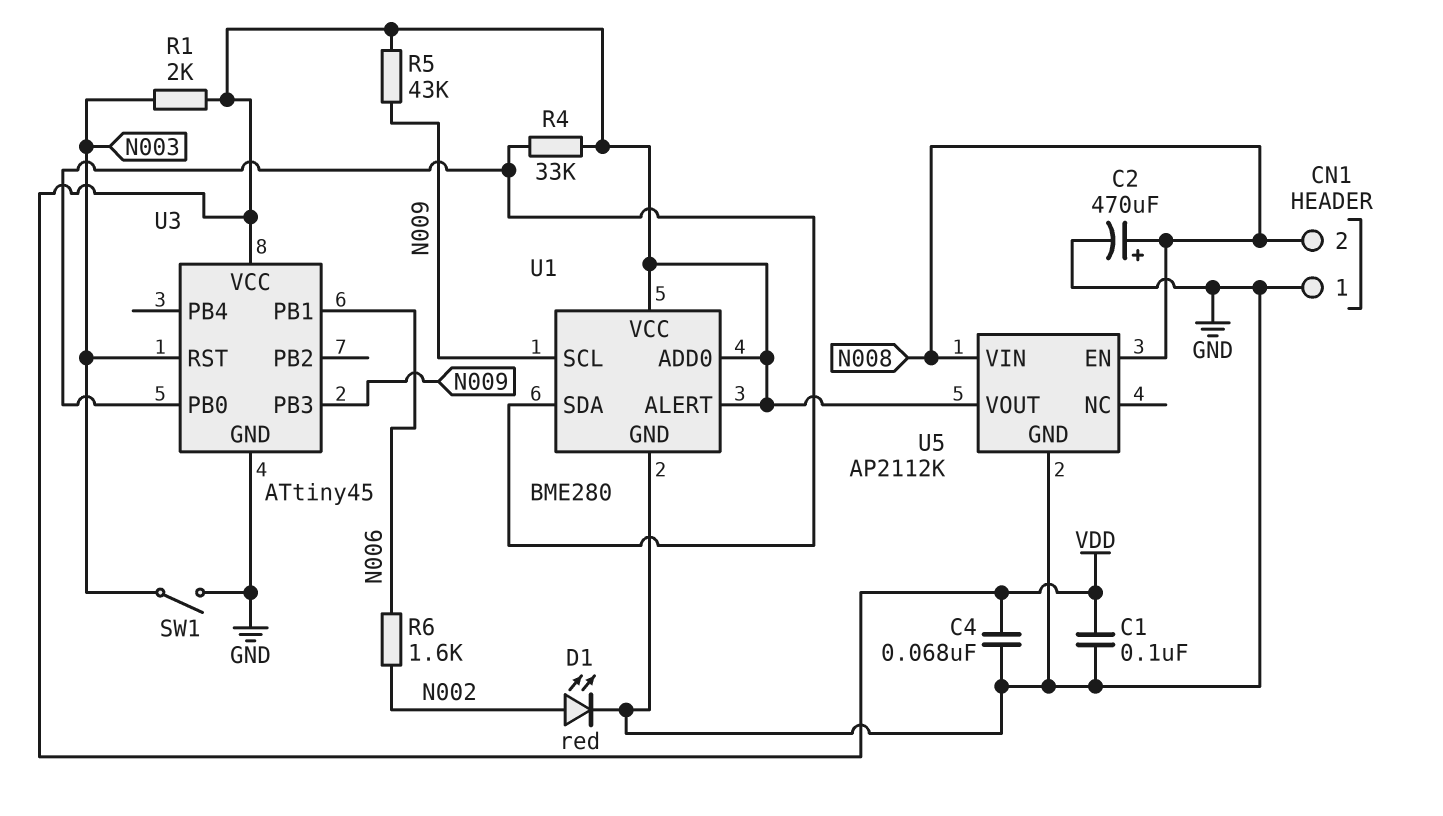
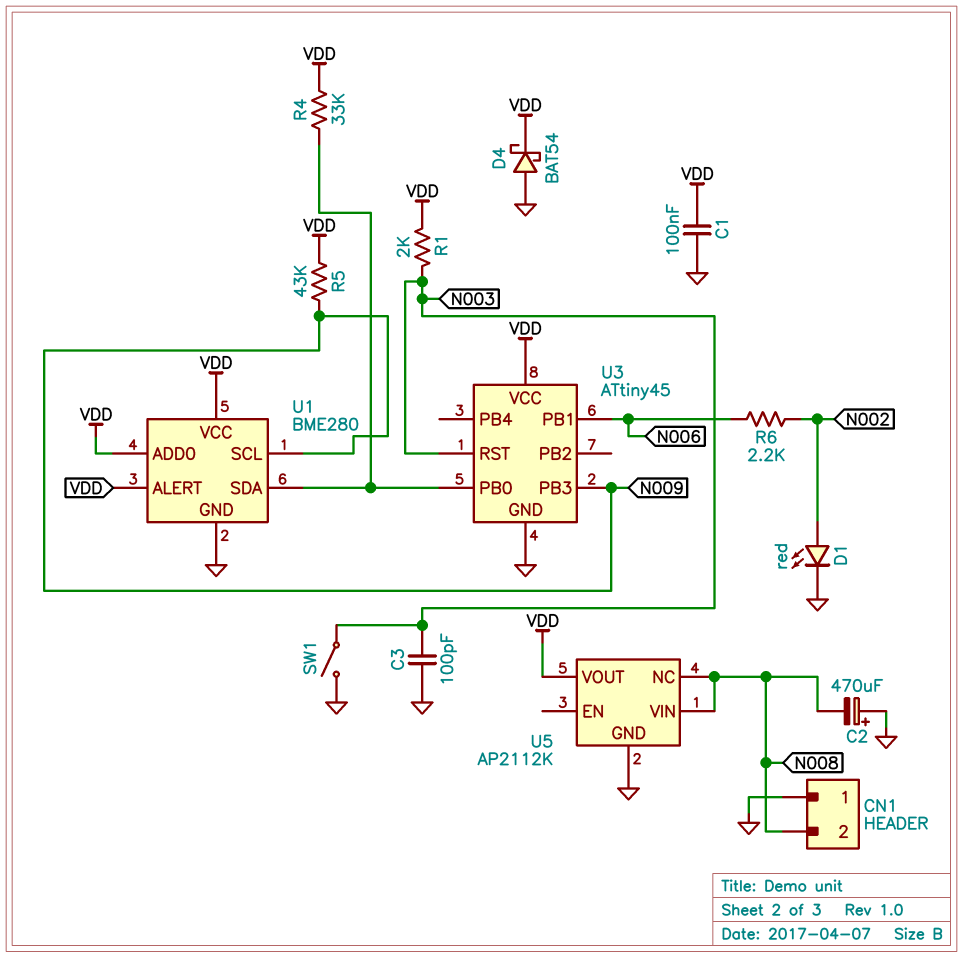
C2: 470uF (plus N008, minus GND) -> 470uF (plus GND, minus N008)
C3: none -> 100pF (GND, N003)
C4: 68nF (GND, VDD) -> none
D4: none -> schottky BAT54 (A GND, K VDD)
R6: 1.6k (N002, N006) -> 2.2k (N002, N006)
U5 pin EN: N008 -> none
U5 pin NC: none -> N008

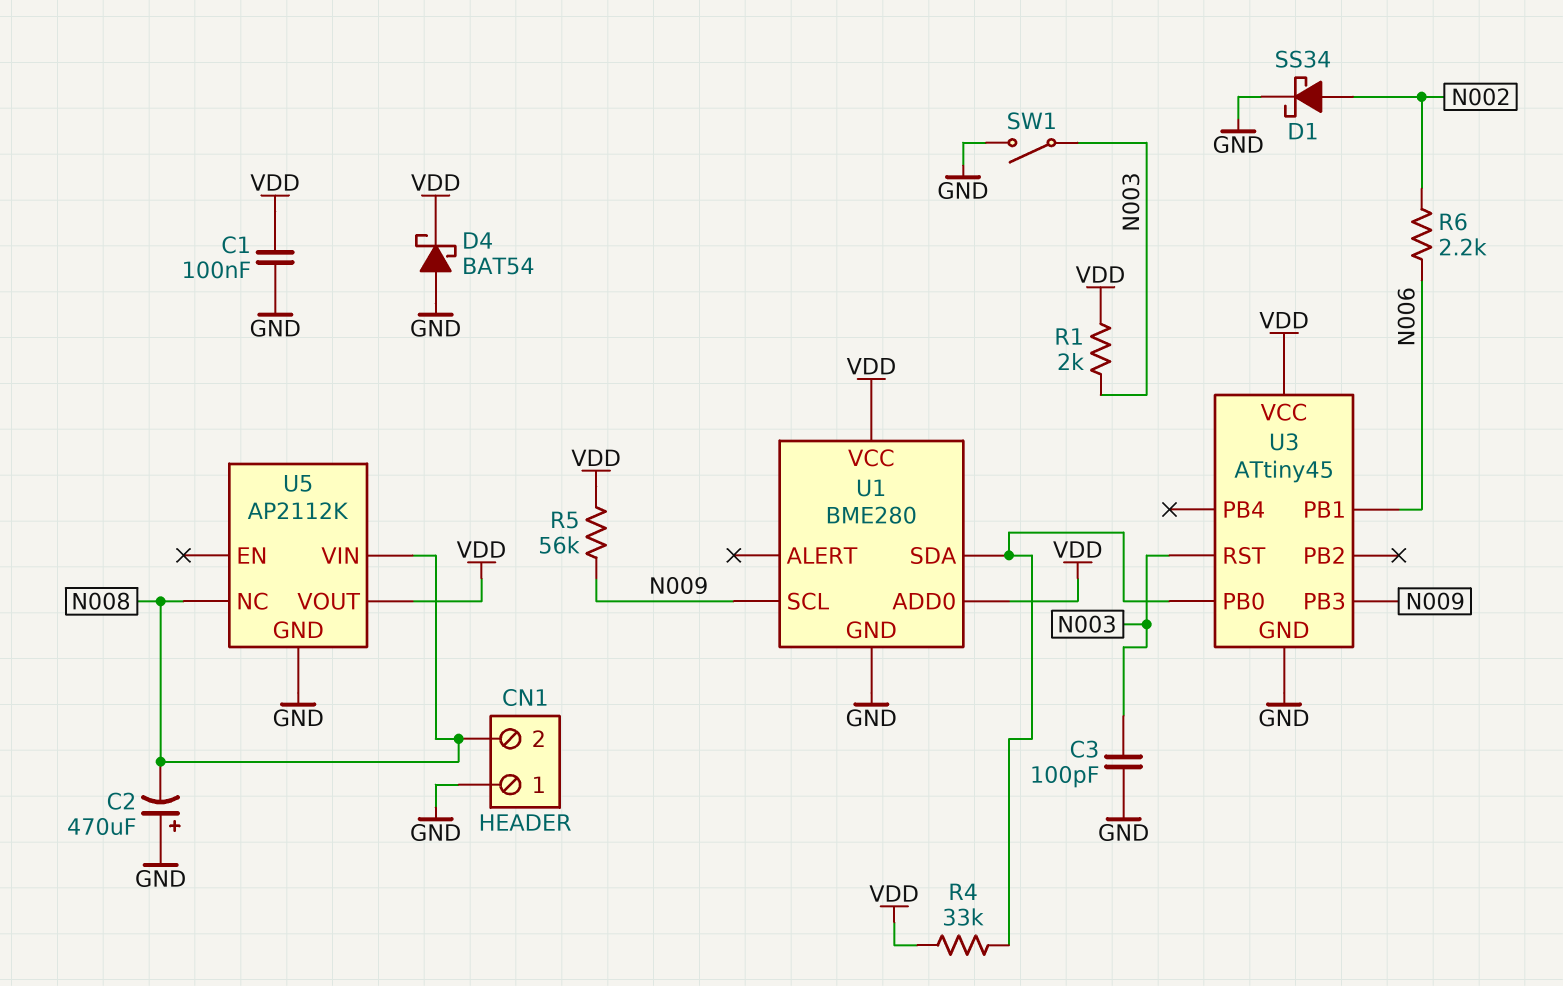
D1: LED red (A N002, K GND) -> schottky SS34 (A N002, K GND)
R5: 43k (N009, VDD) -> 56k (N009, VDD)
U1 pin ALERT: VDD -> none

